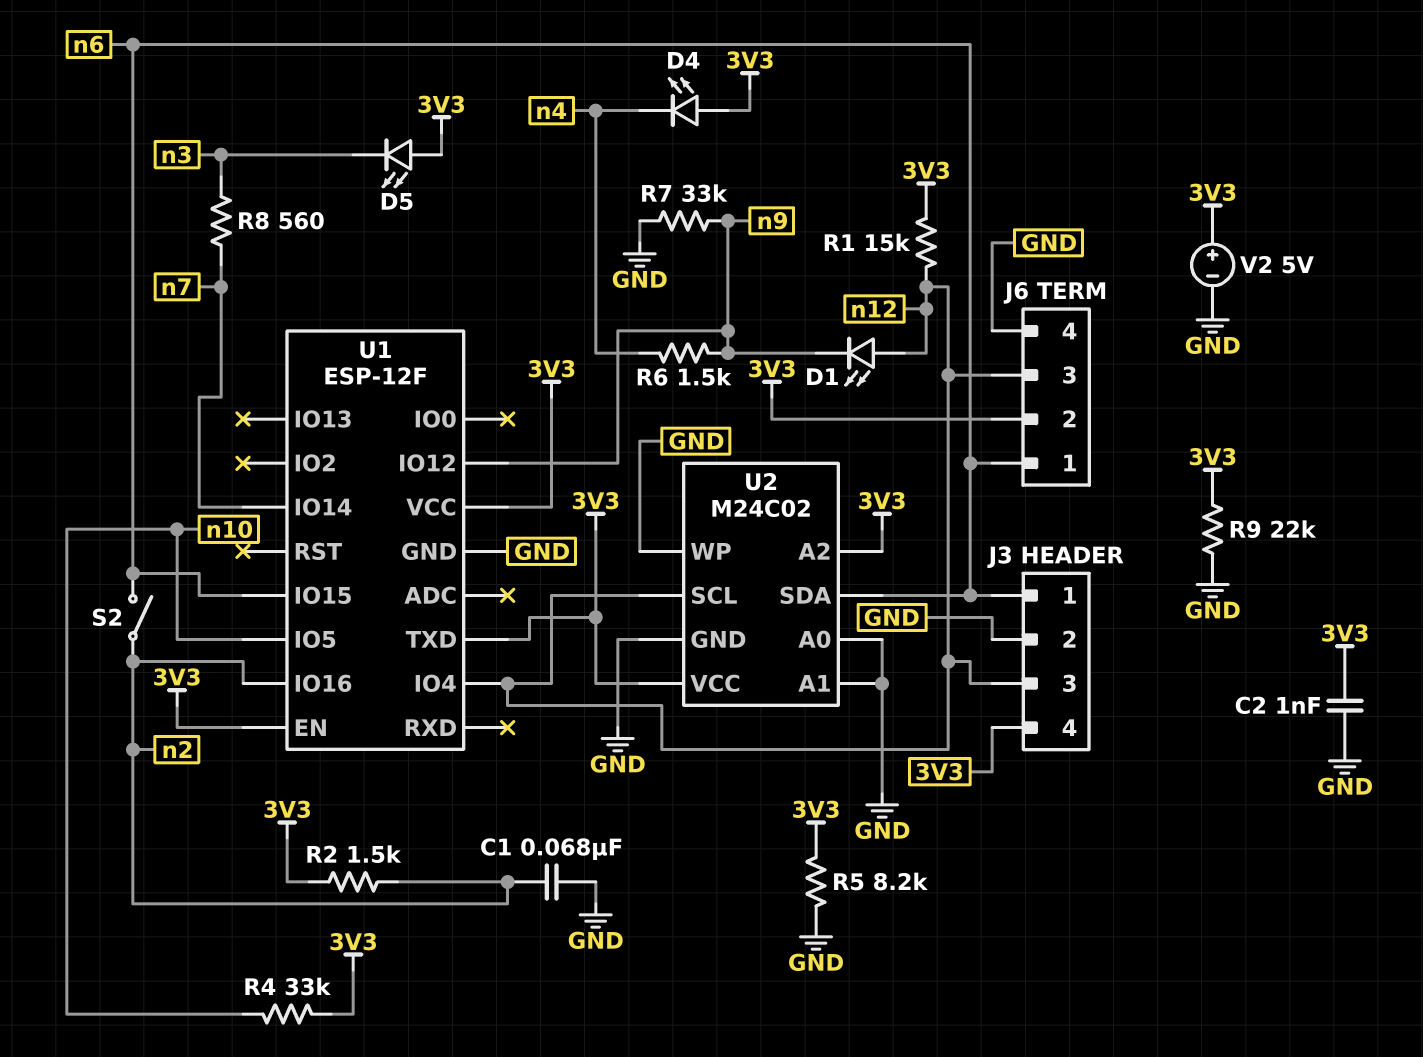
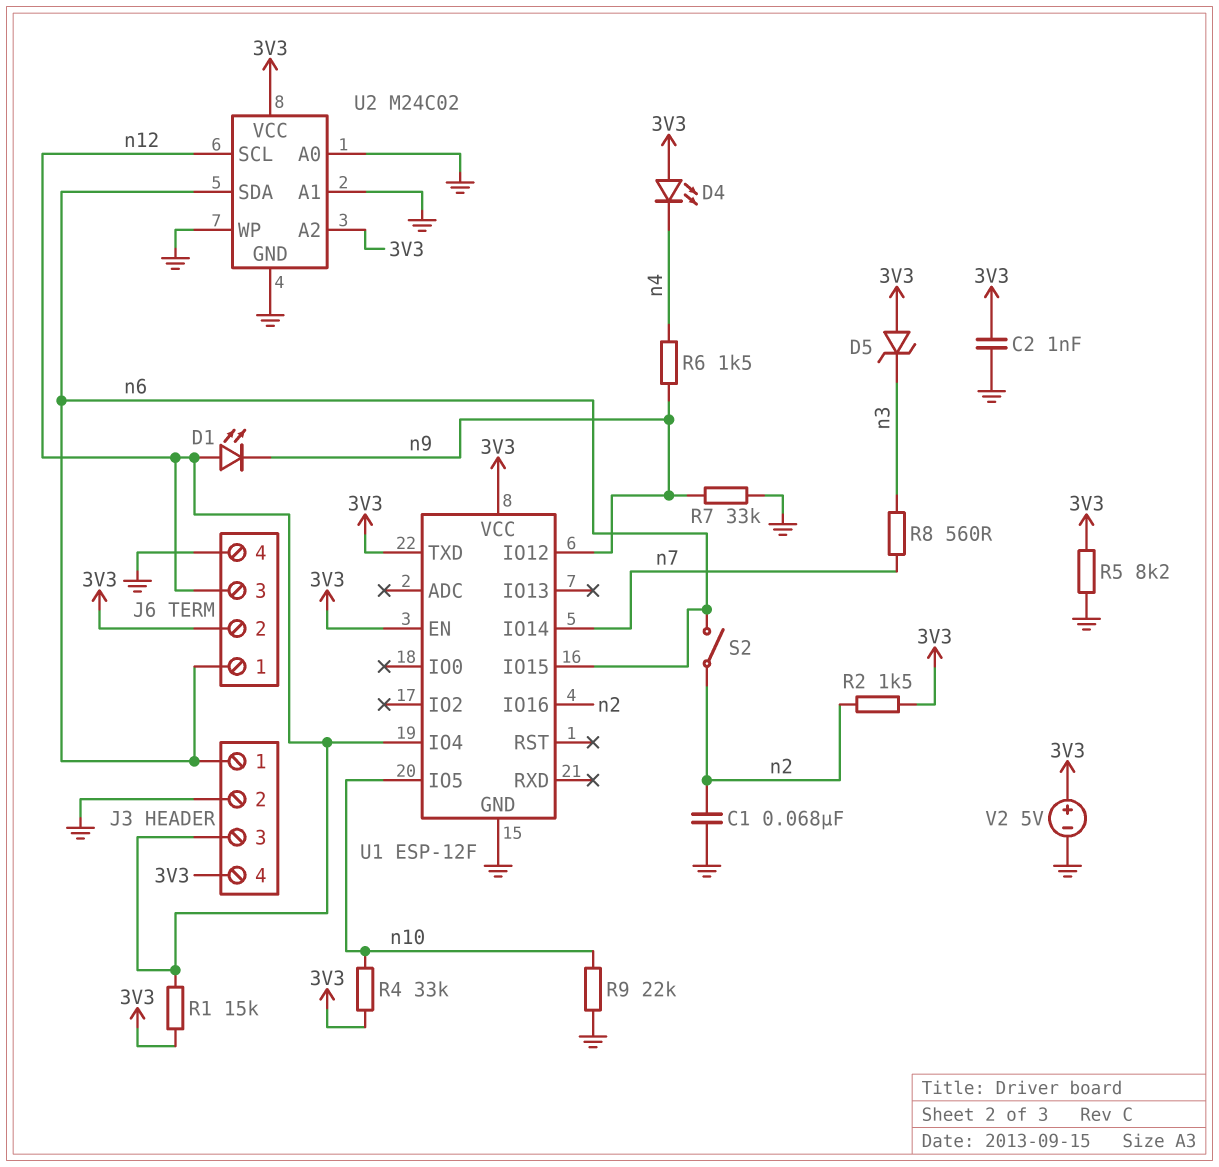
D5: LED (A 3V3, K n3) -> zener (A 3V3, K n3)
R9: 22k (3V3, GND) -> 22k (GND, n10)

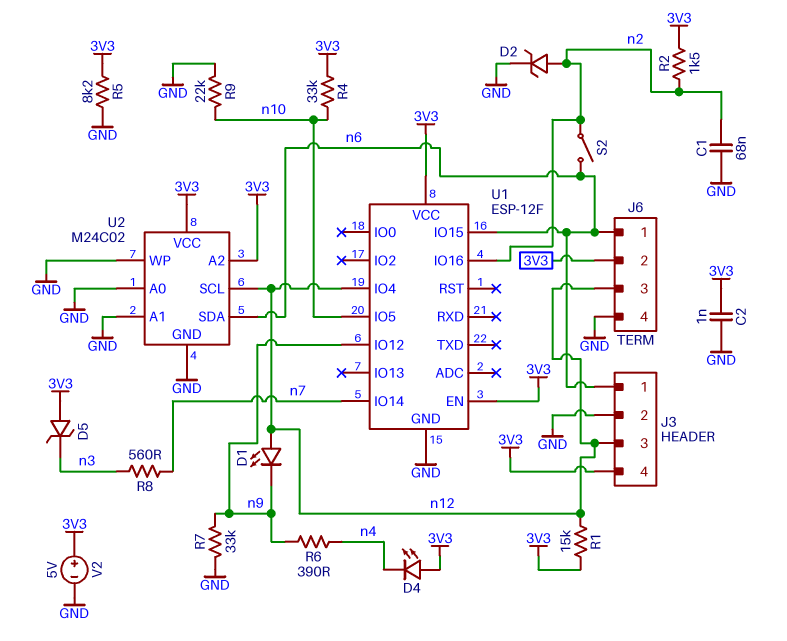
D2: none -> zener (A n2, K GND)
R6: 1.5k (n4, n9) -> 390 (n4, n9)
U1 pin TXD: 3V3 -> none

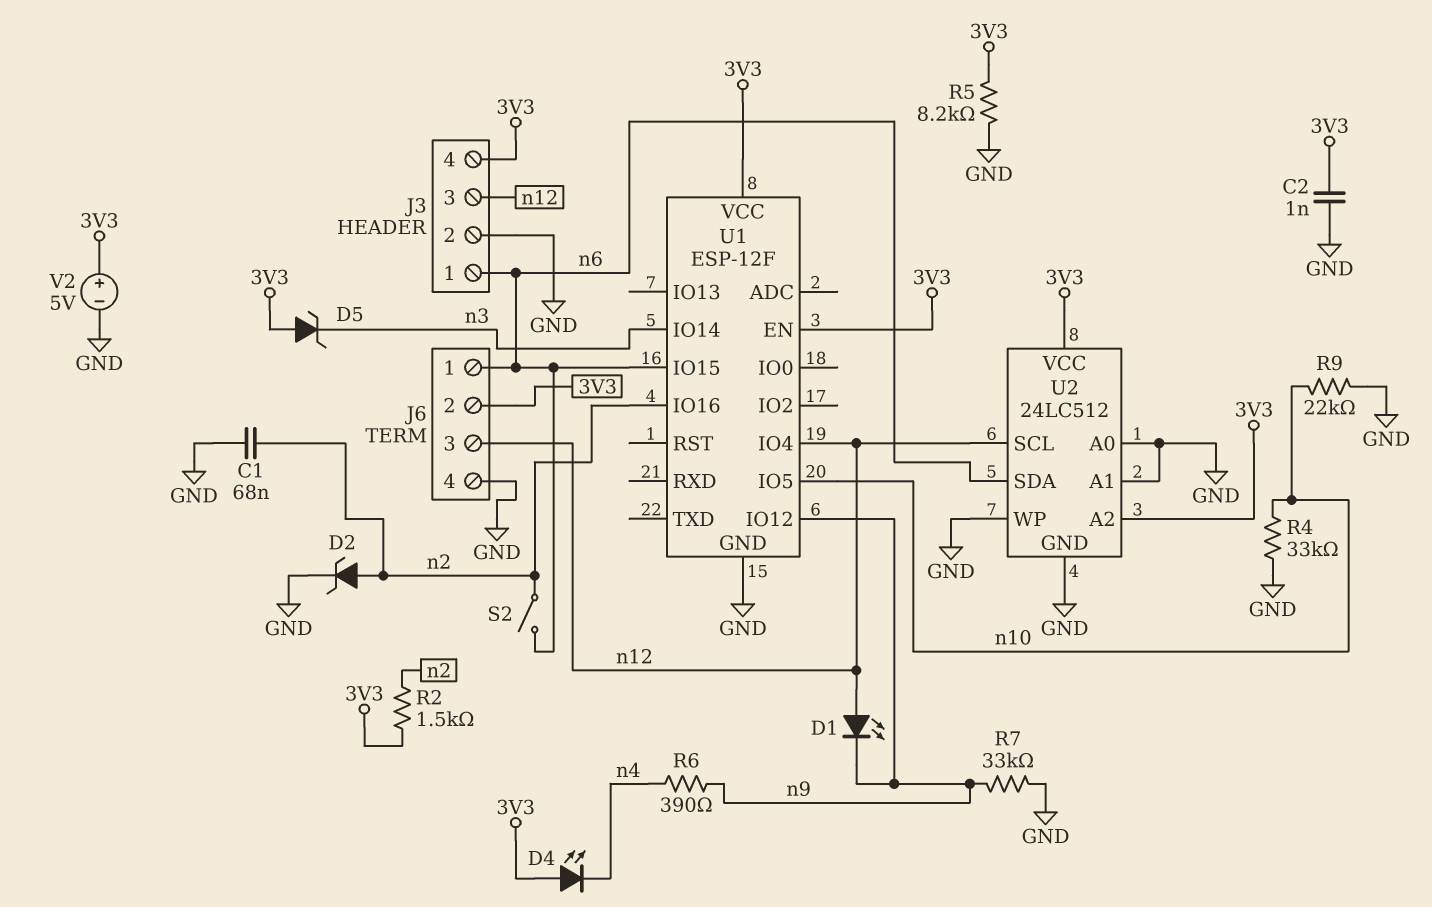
R1: 15k (3V3, n12) -> none
R4: 33k (3V3, n10) -> 33k (GND, n10)
R8: 560 (n3, n7) -> none
U1 pin IO14: n7 -> n3
U2: M24C02 -> 24LC512

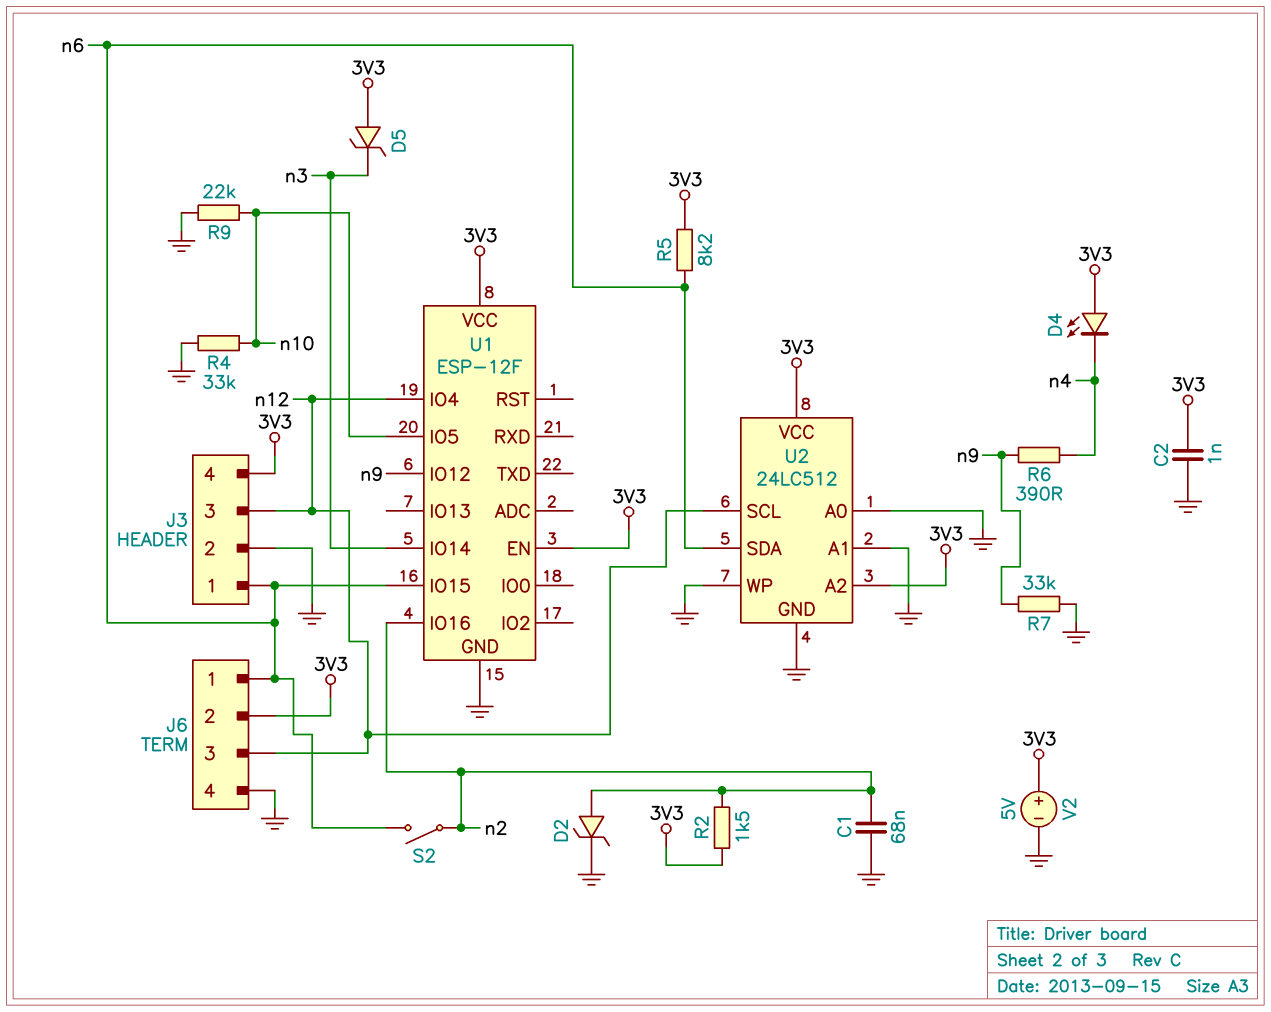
D1: LED (A n12, K n9) -> none
R5: 8.2k (3V3, GND) -> 8.2k (3V3, n6)

